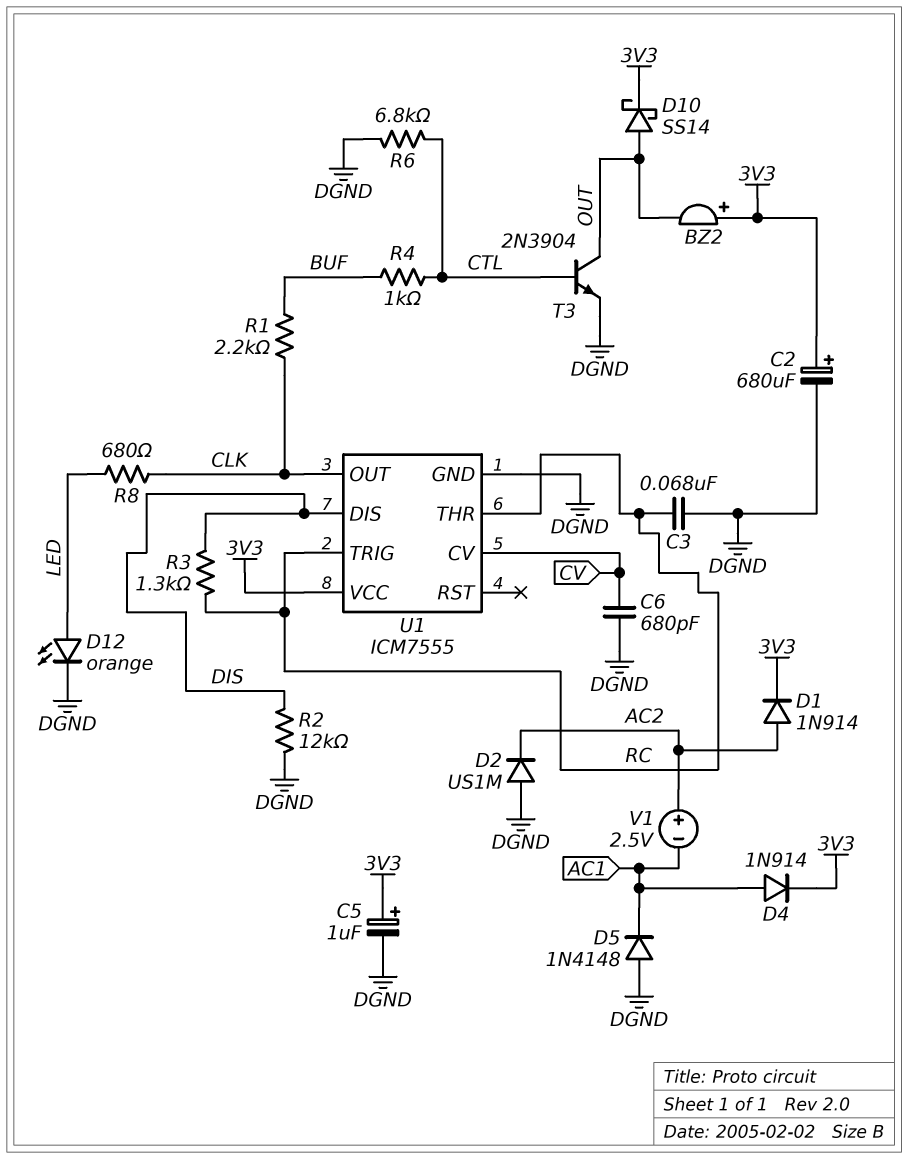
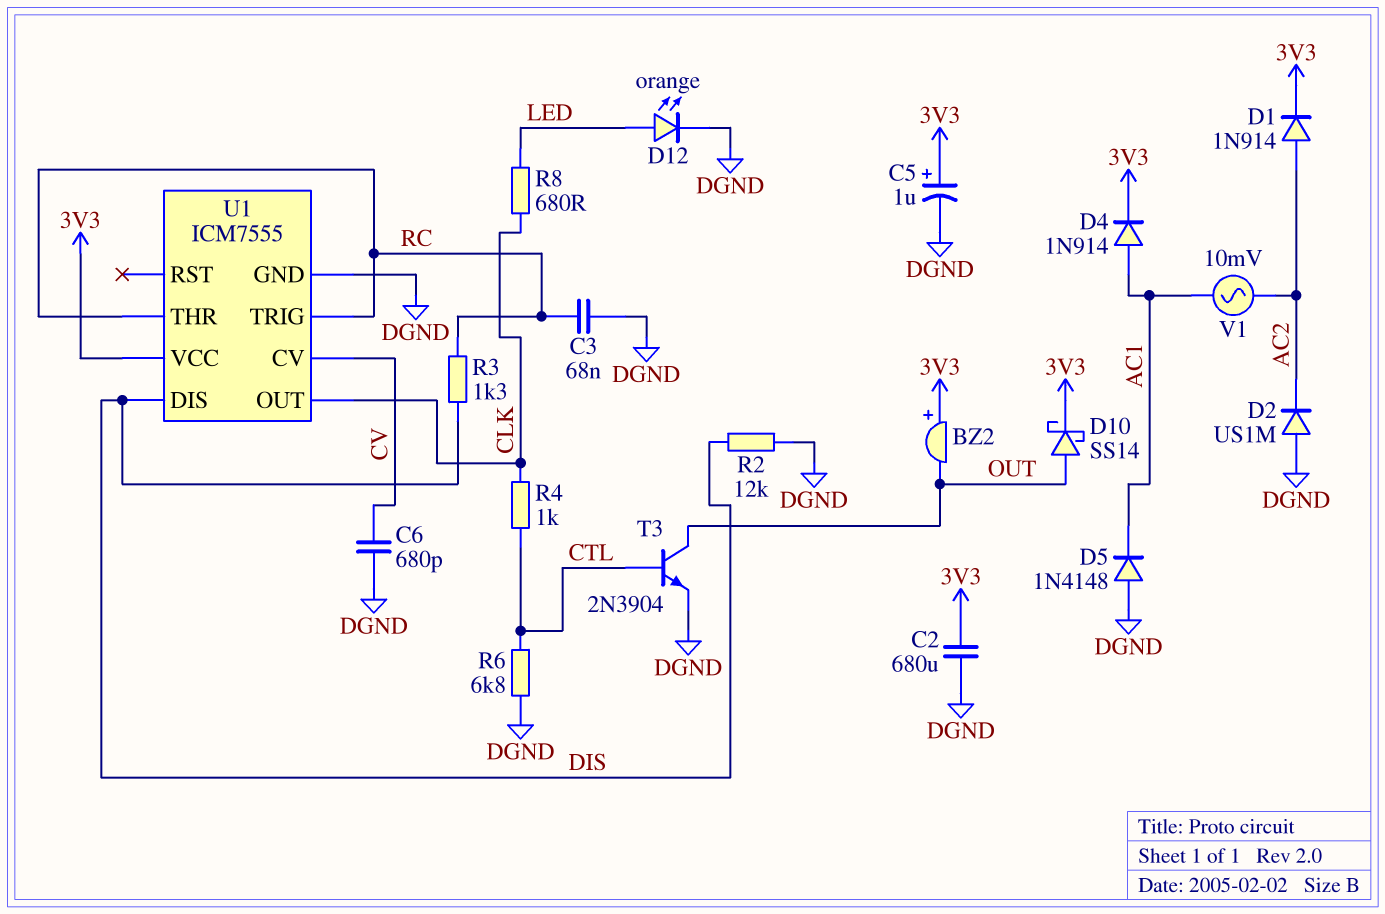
C2: 680uF (plus 3V3, minus DGND) -> 680uF (3V3, DGND)
R1: 2.2k (BUF, CLK) -> none
R4: 1k (BUF, CTL) -> 1k (CLK, CTL)
V1: 2.5V (plus AC2, minus AC1) -> AC 10mV (AC1, AC2)

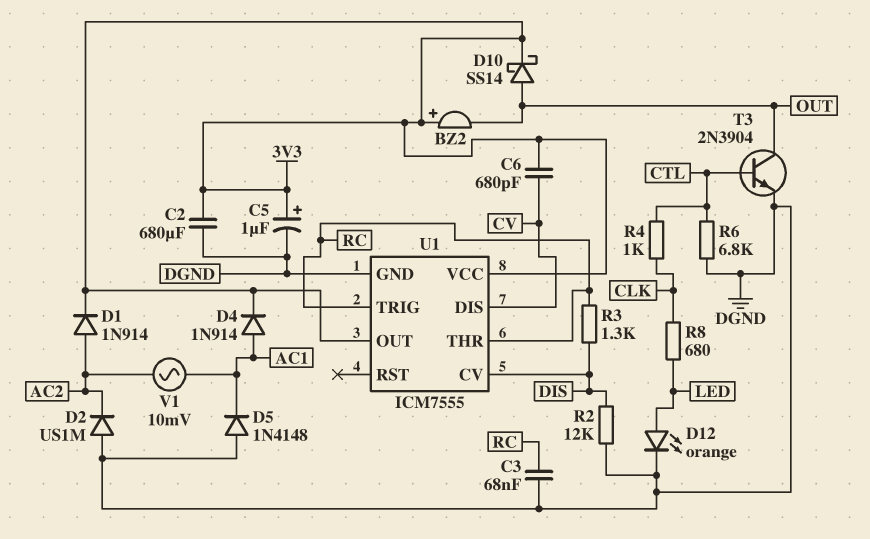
C6: 680pF (CV, DGND) -> 680pF (3V3, CV)
U1 pin CV: CV -> DIS
U1 pin DIS: DIS -> CV
U1 pin OUT: CLK -> 3V3

